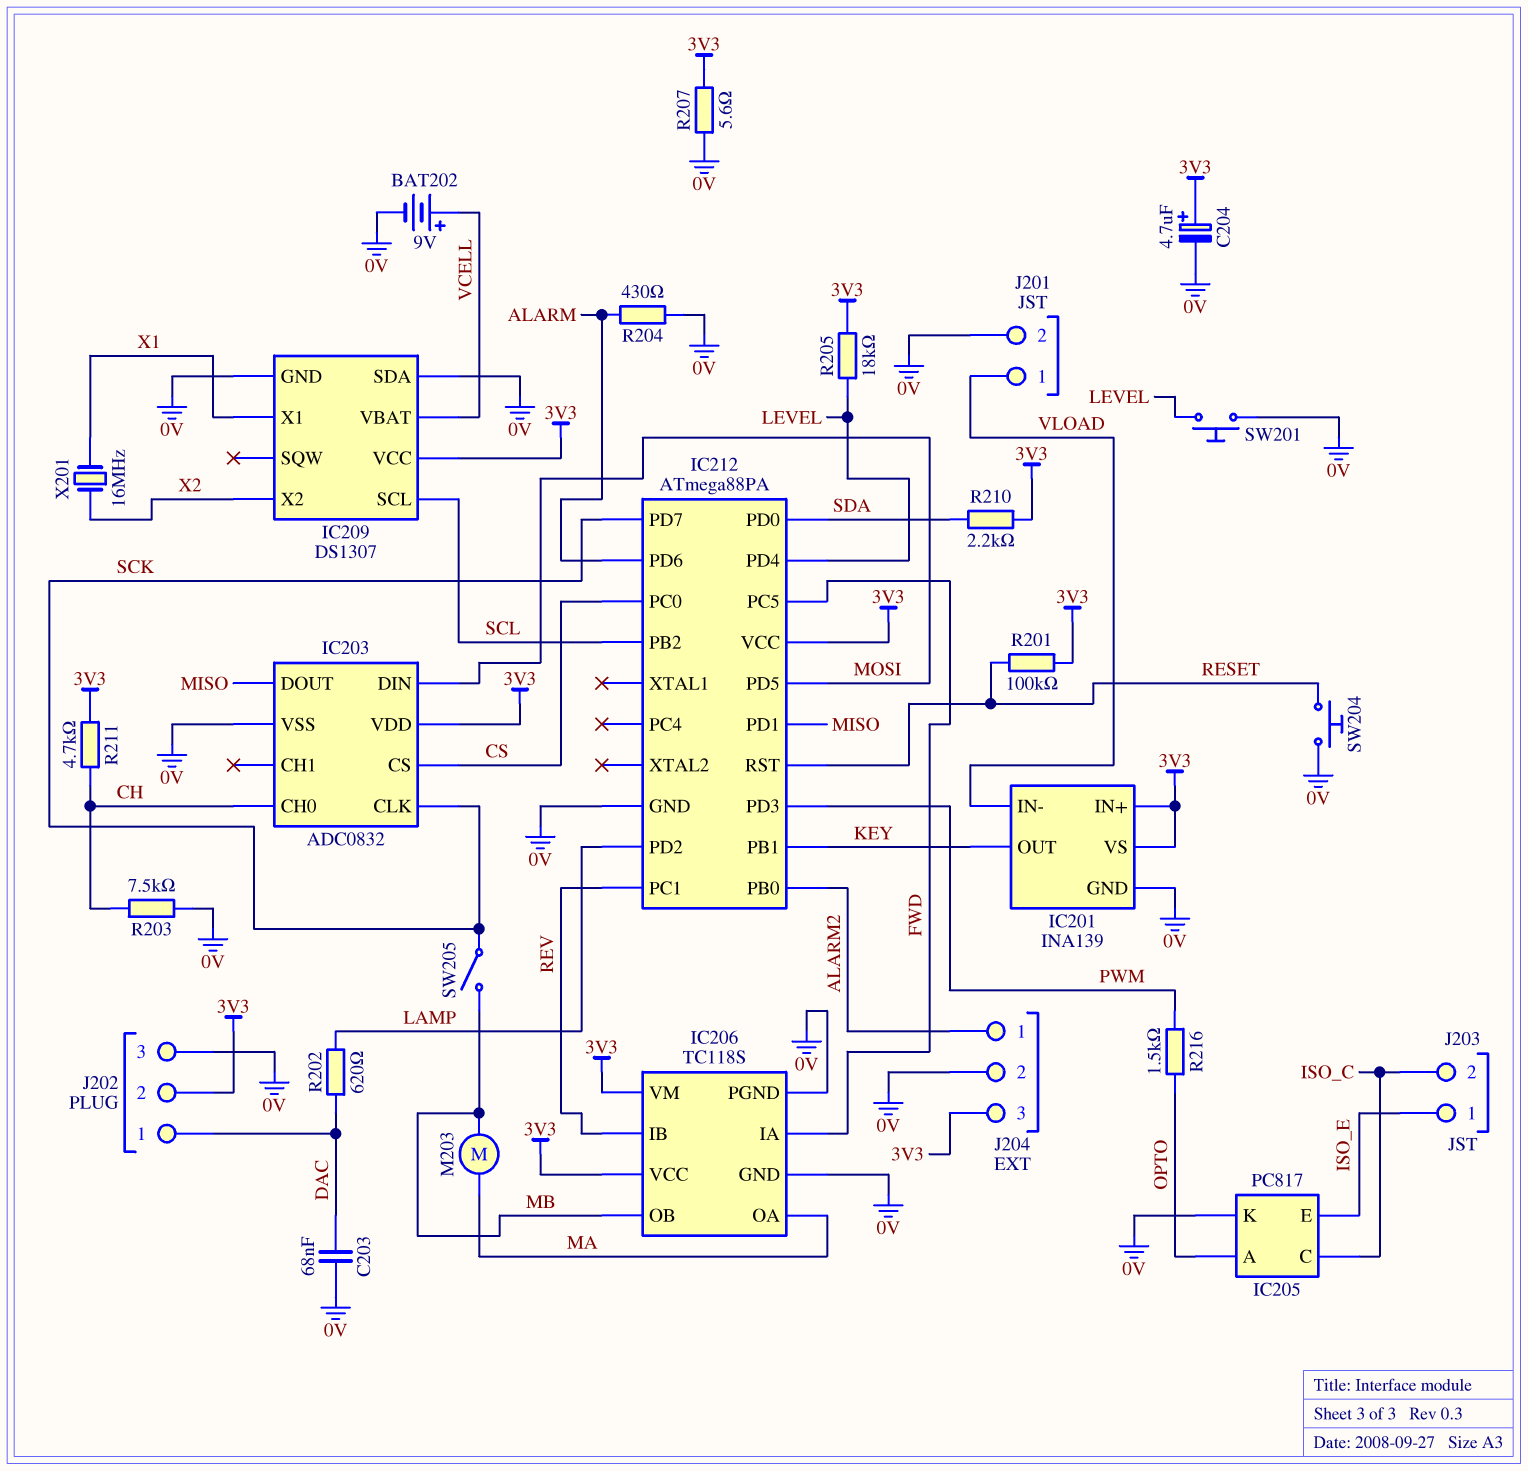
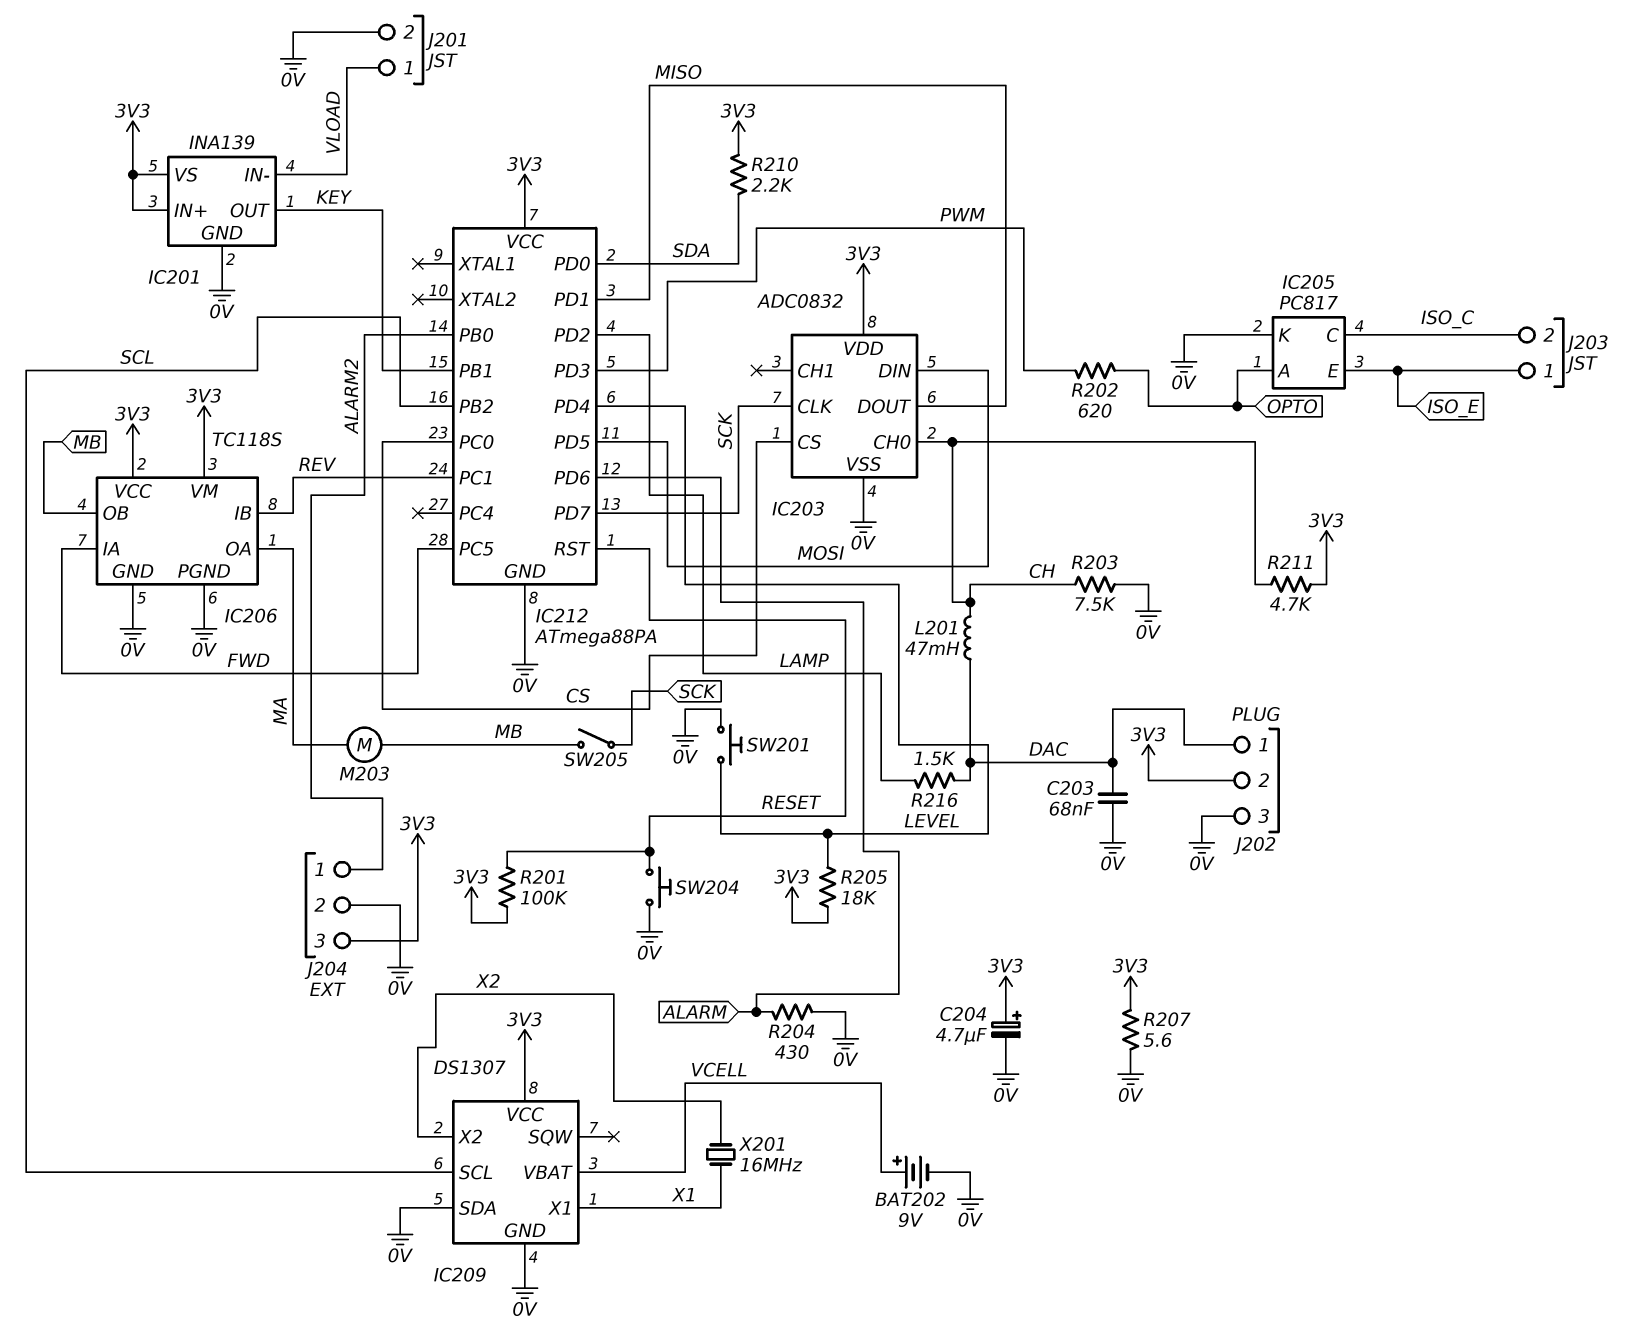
L201: none -> 47mH (CH, DAC)
R202: 620 (DAC, LAMP) -> 620 (OPTO, PWM)
R216: 1.5k (OPTO, PWM) -> 1.5k (DAC, LAMP)

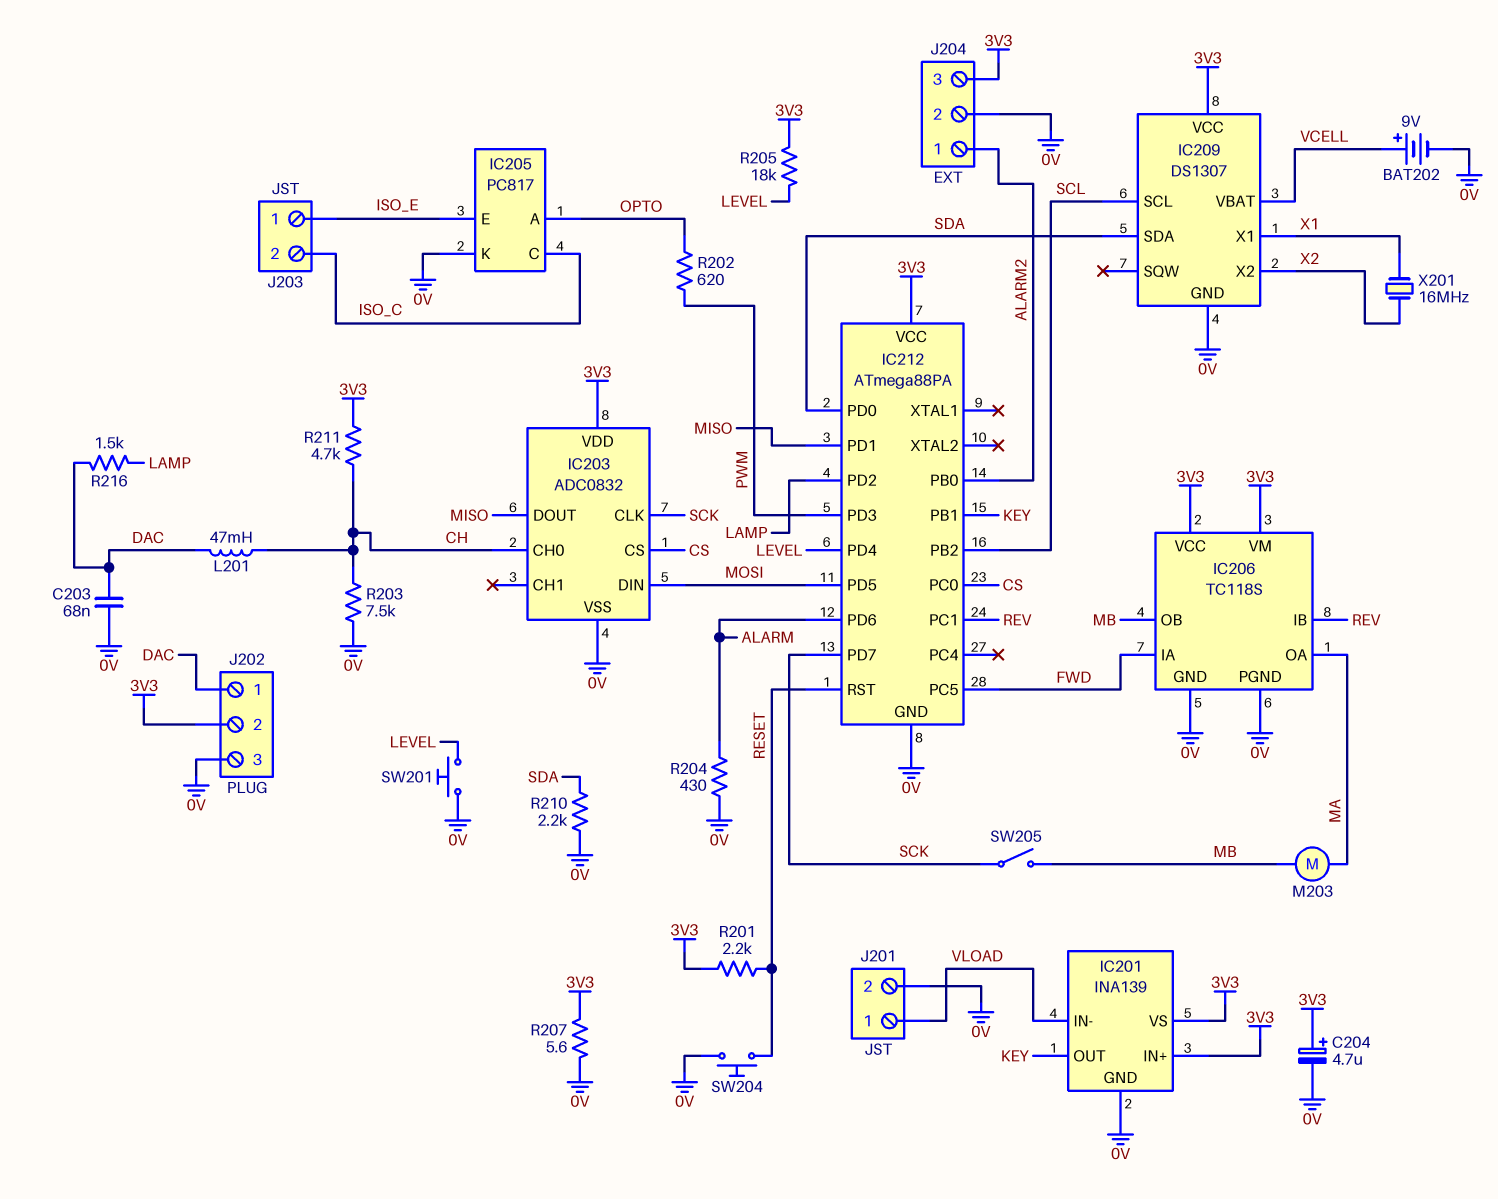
IC209 pin SDA: 0V -> SDA
R201: 100k (3V3, RESET) -> 2.2k (3V3, RESET)
R210: 2.2k (3V3, SDA) -> 2.2k (0V, SDA)

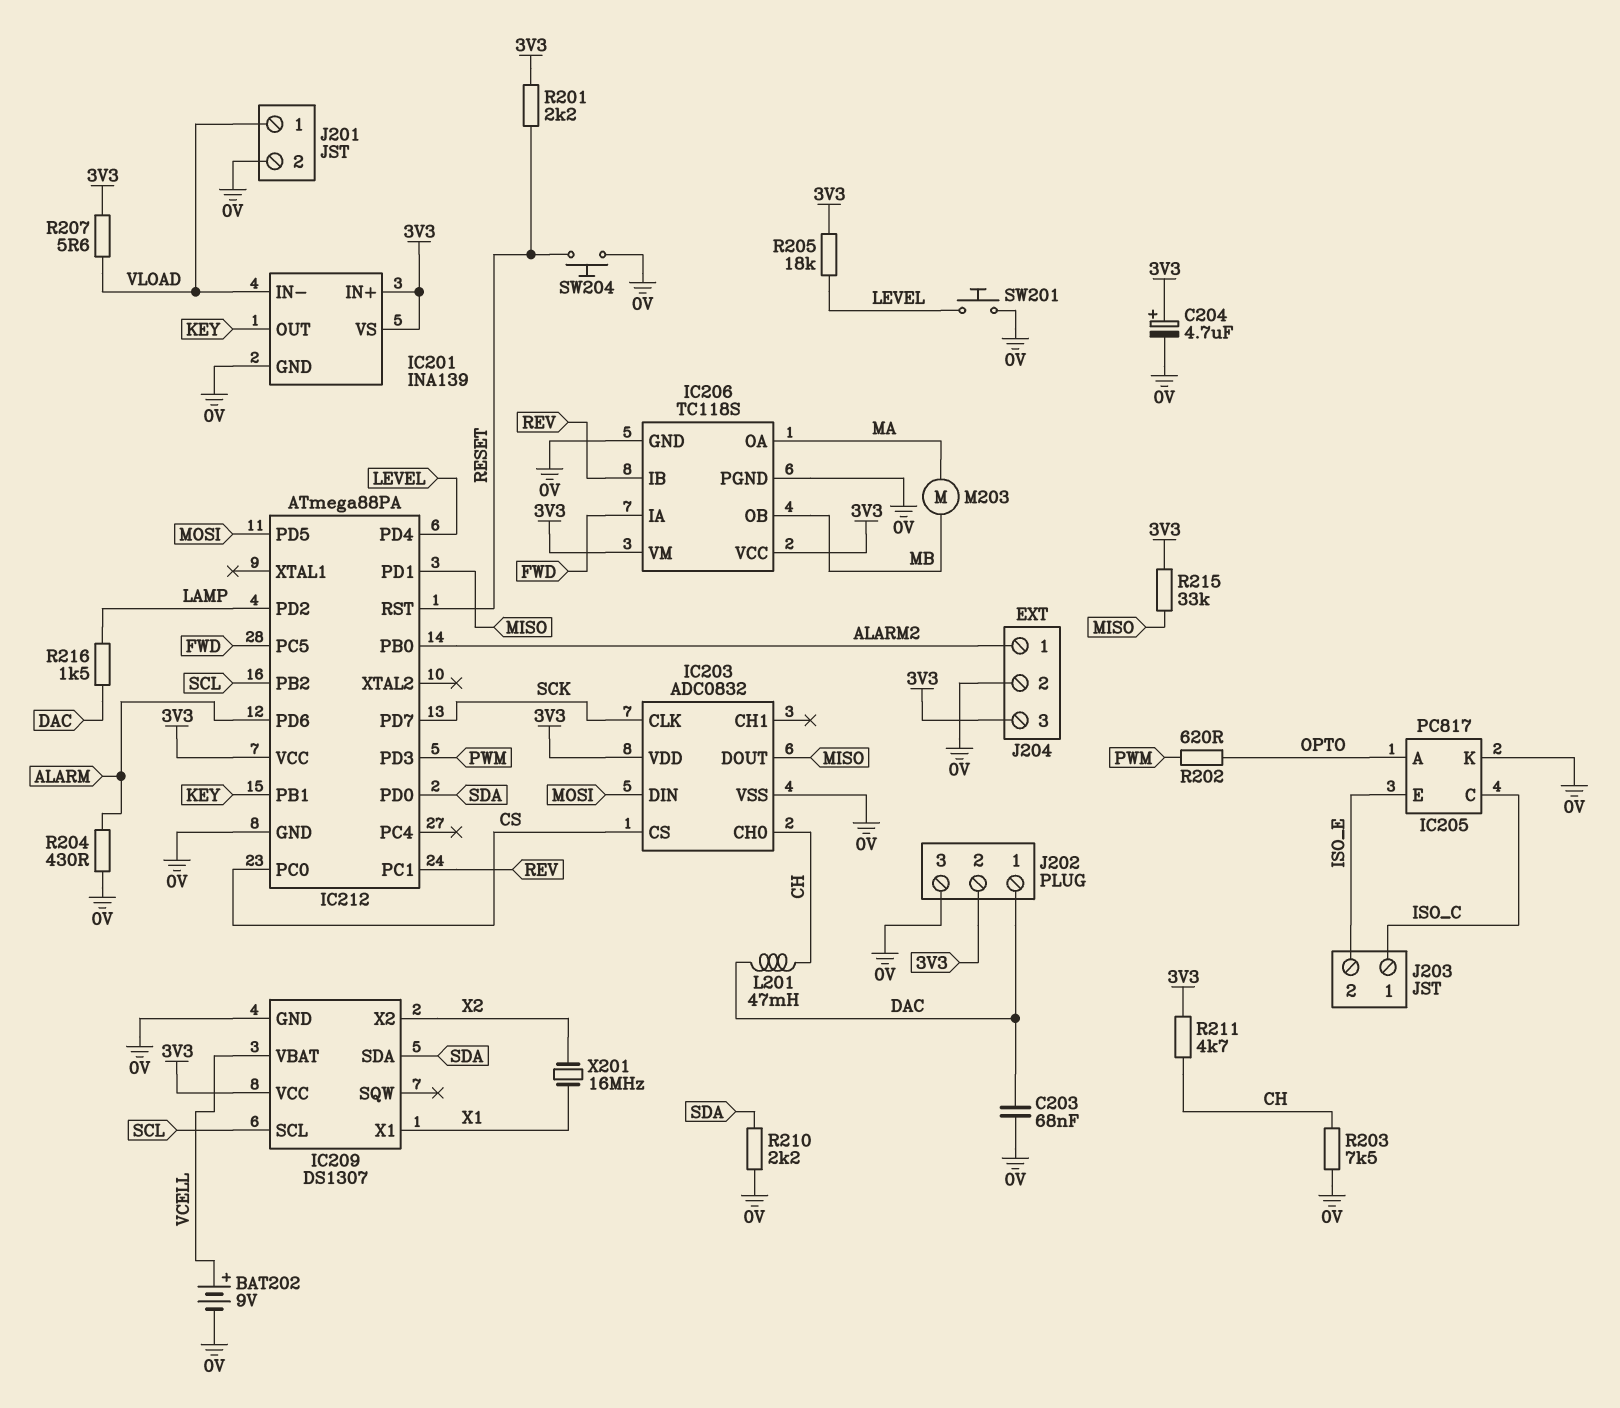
J203 pin 1: ISO_E -> ISO_C
J203 pin 2: ISO_C -> ISO_E
R207: 5.6 (0V, 3V3) -> 5.6 (3V3, VLOAD)
R215: none -> 33k (3V3, MISO)
SW205: switch (MB, SCK) -> none

